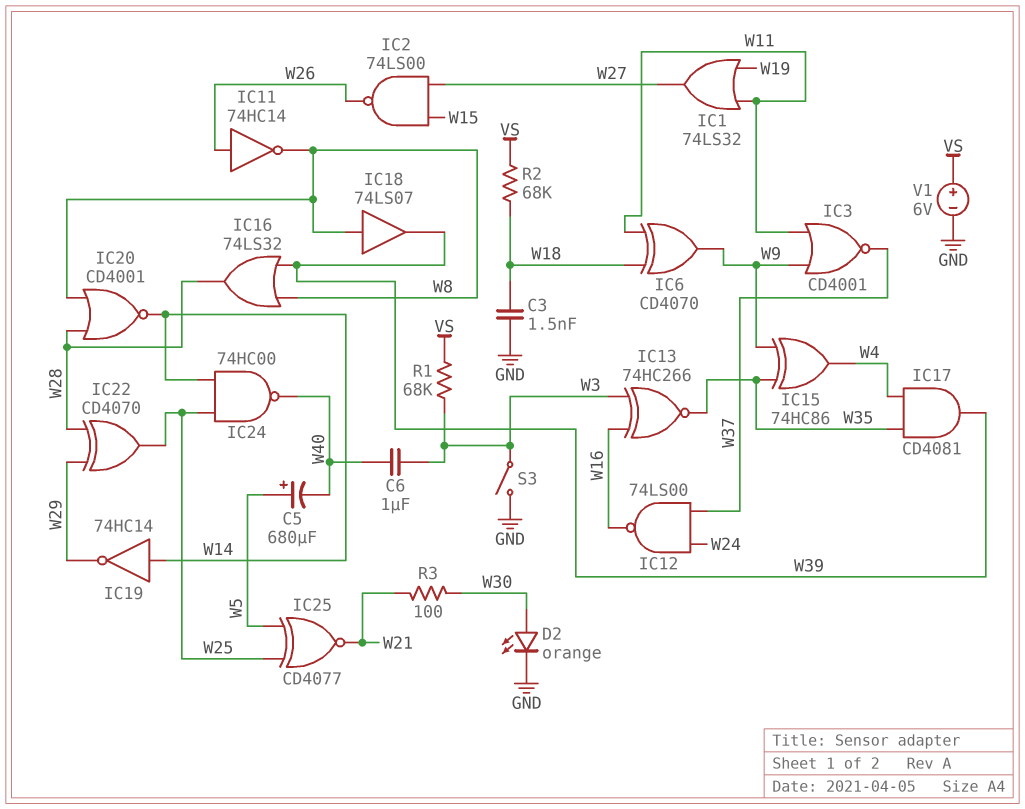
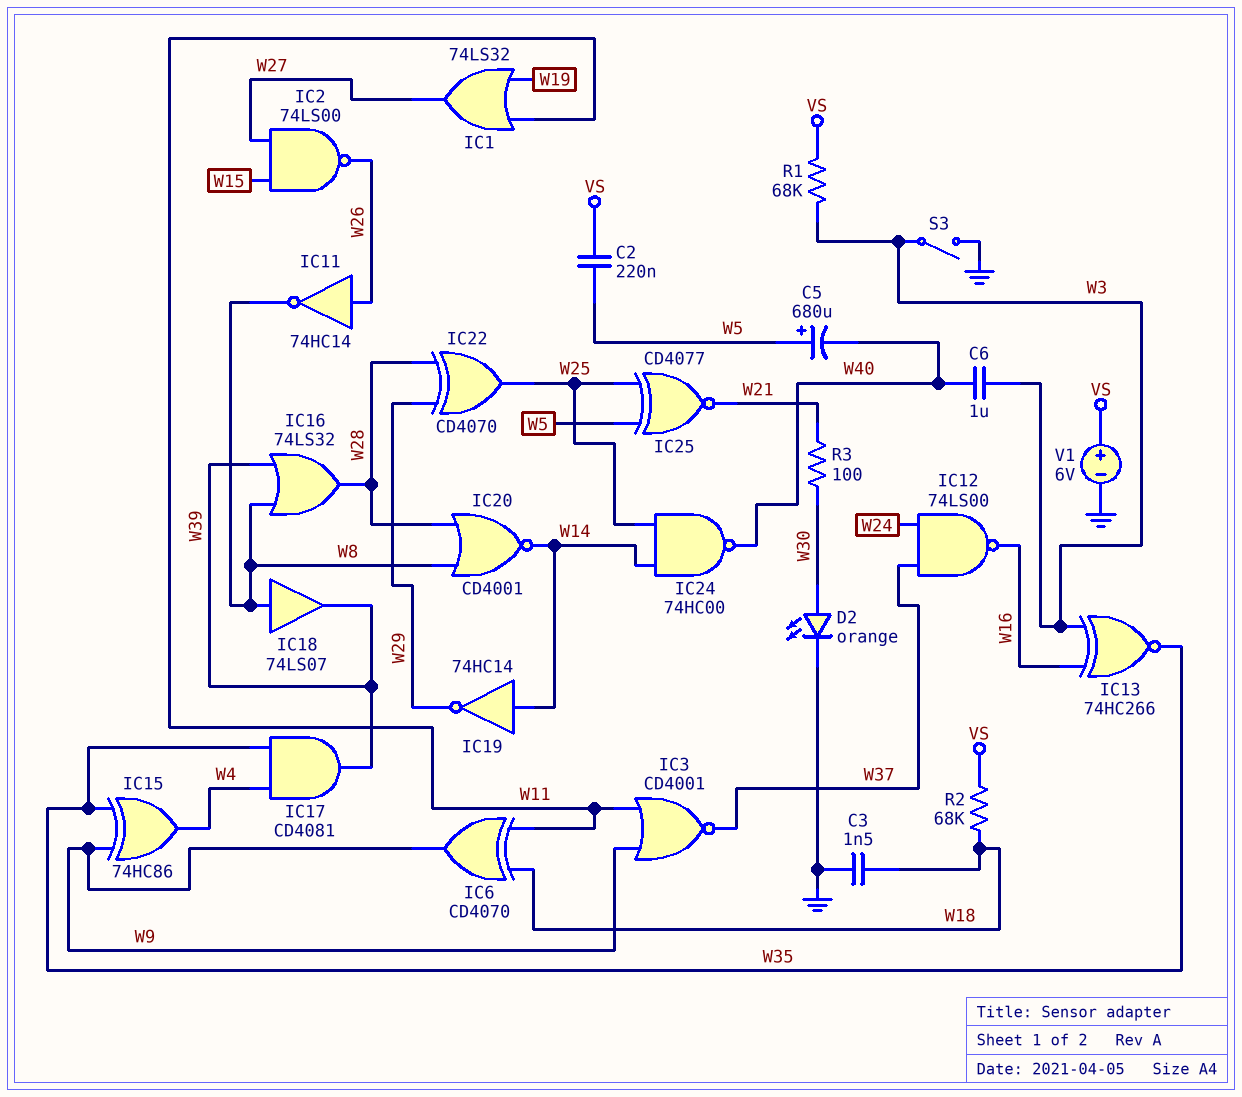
C2: none -> 220nF (VS, W5)

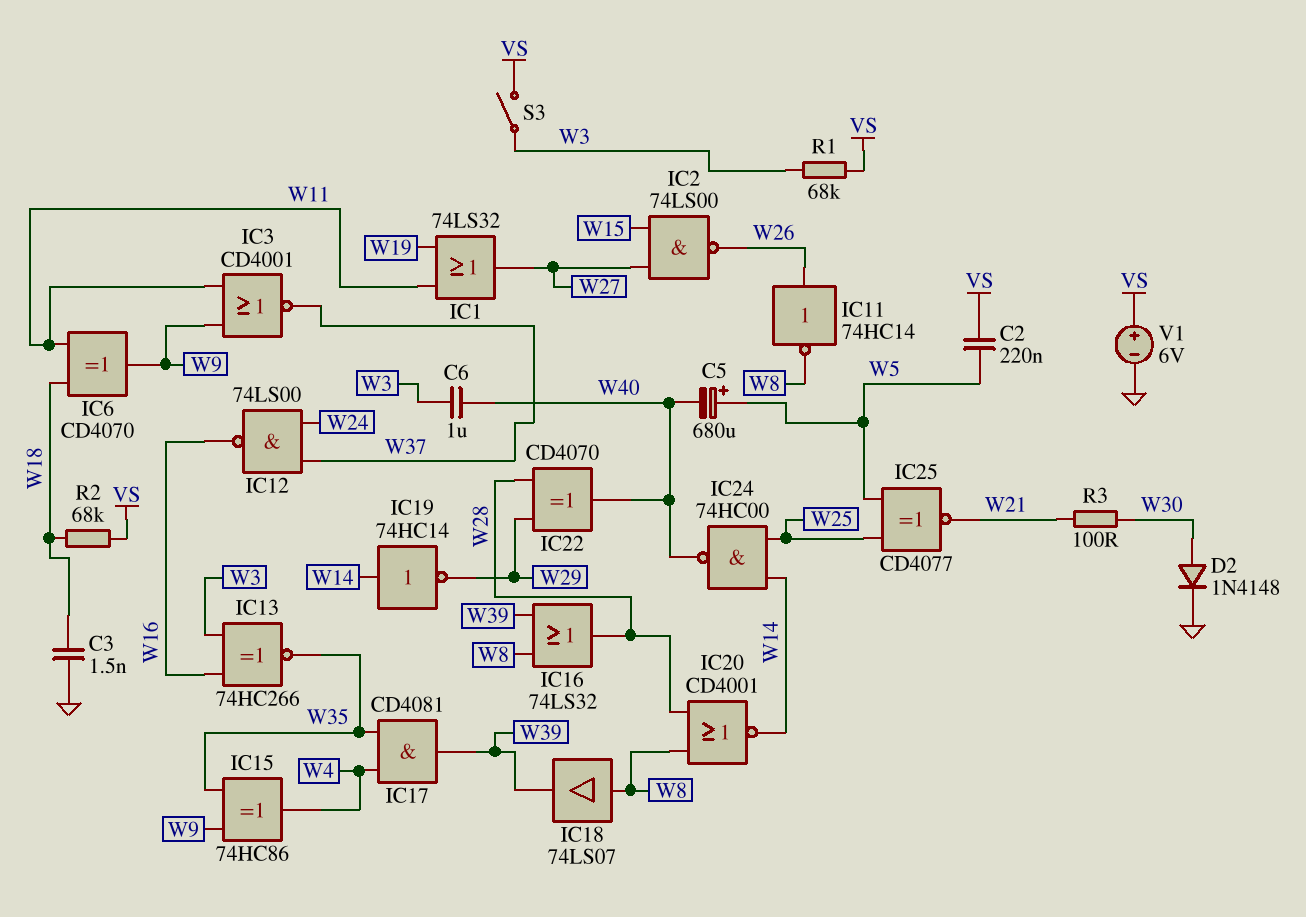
D2: LED orange (A W30, K GND) -> diode 1N4148 (A W30, K GND)
IC22: XOR CD4070 (in W28, in W29, out W25) -> XOR CD4070 (in W28, in W29, out W40)
S3: switch (GND, W3) -> switch (VS, W3)

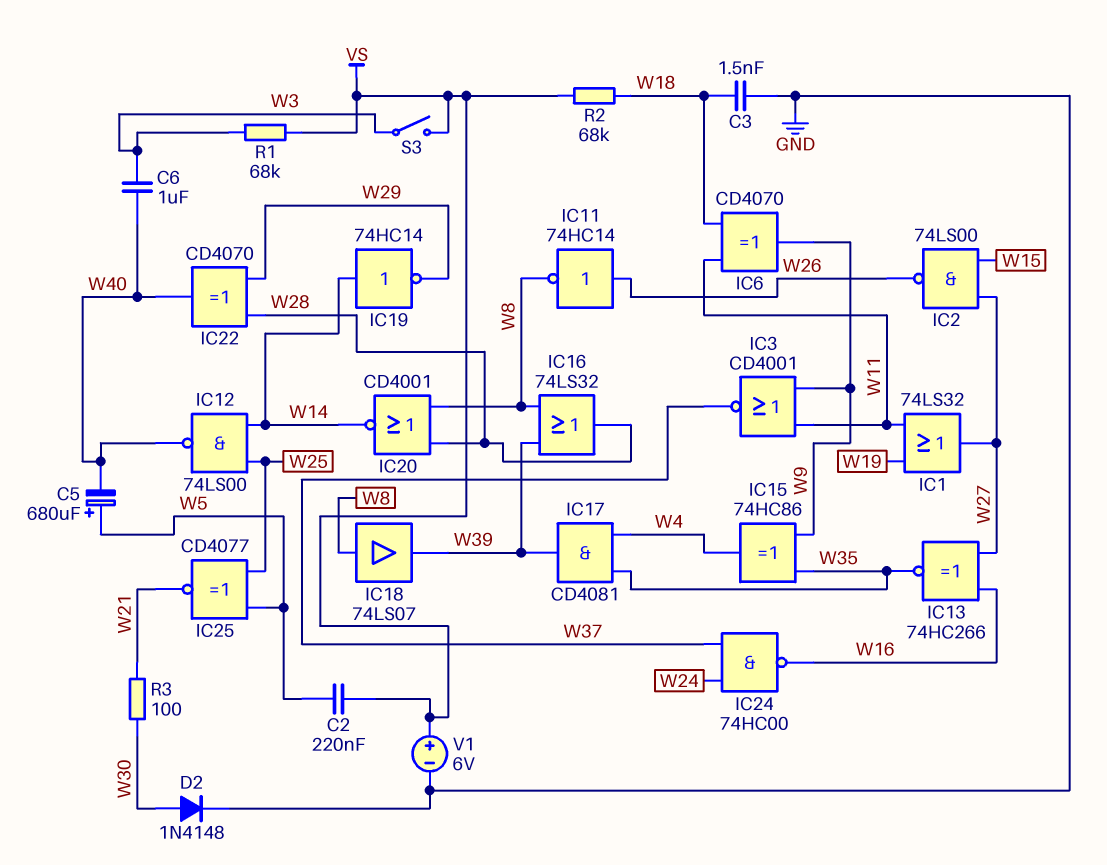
IC12: NAND 74LS00 (in W24, in W37, out W16) -> NAND 74LS00 (in W14, in W25, out W40)
IC13: XNOR 74HC266 (in W3, in W16, out W35) -> XNOR 74HC266 (in W16, in W27, out W35)
IC24: NAND 74HC00 (in W14, in W25, out W40) -> NAND 74HC00 (in W24, in W37, out W16)

